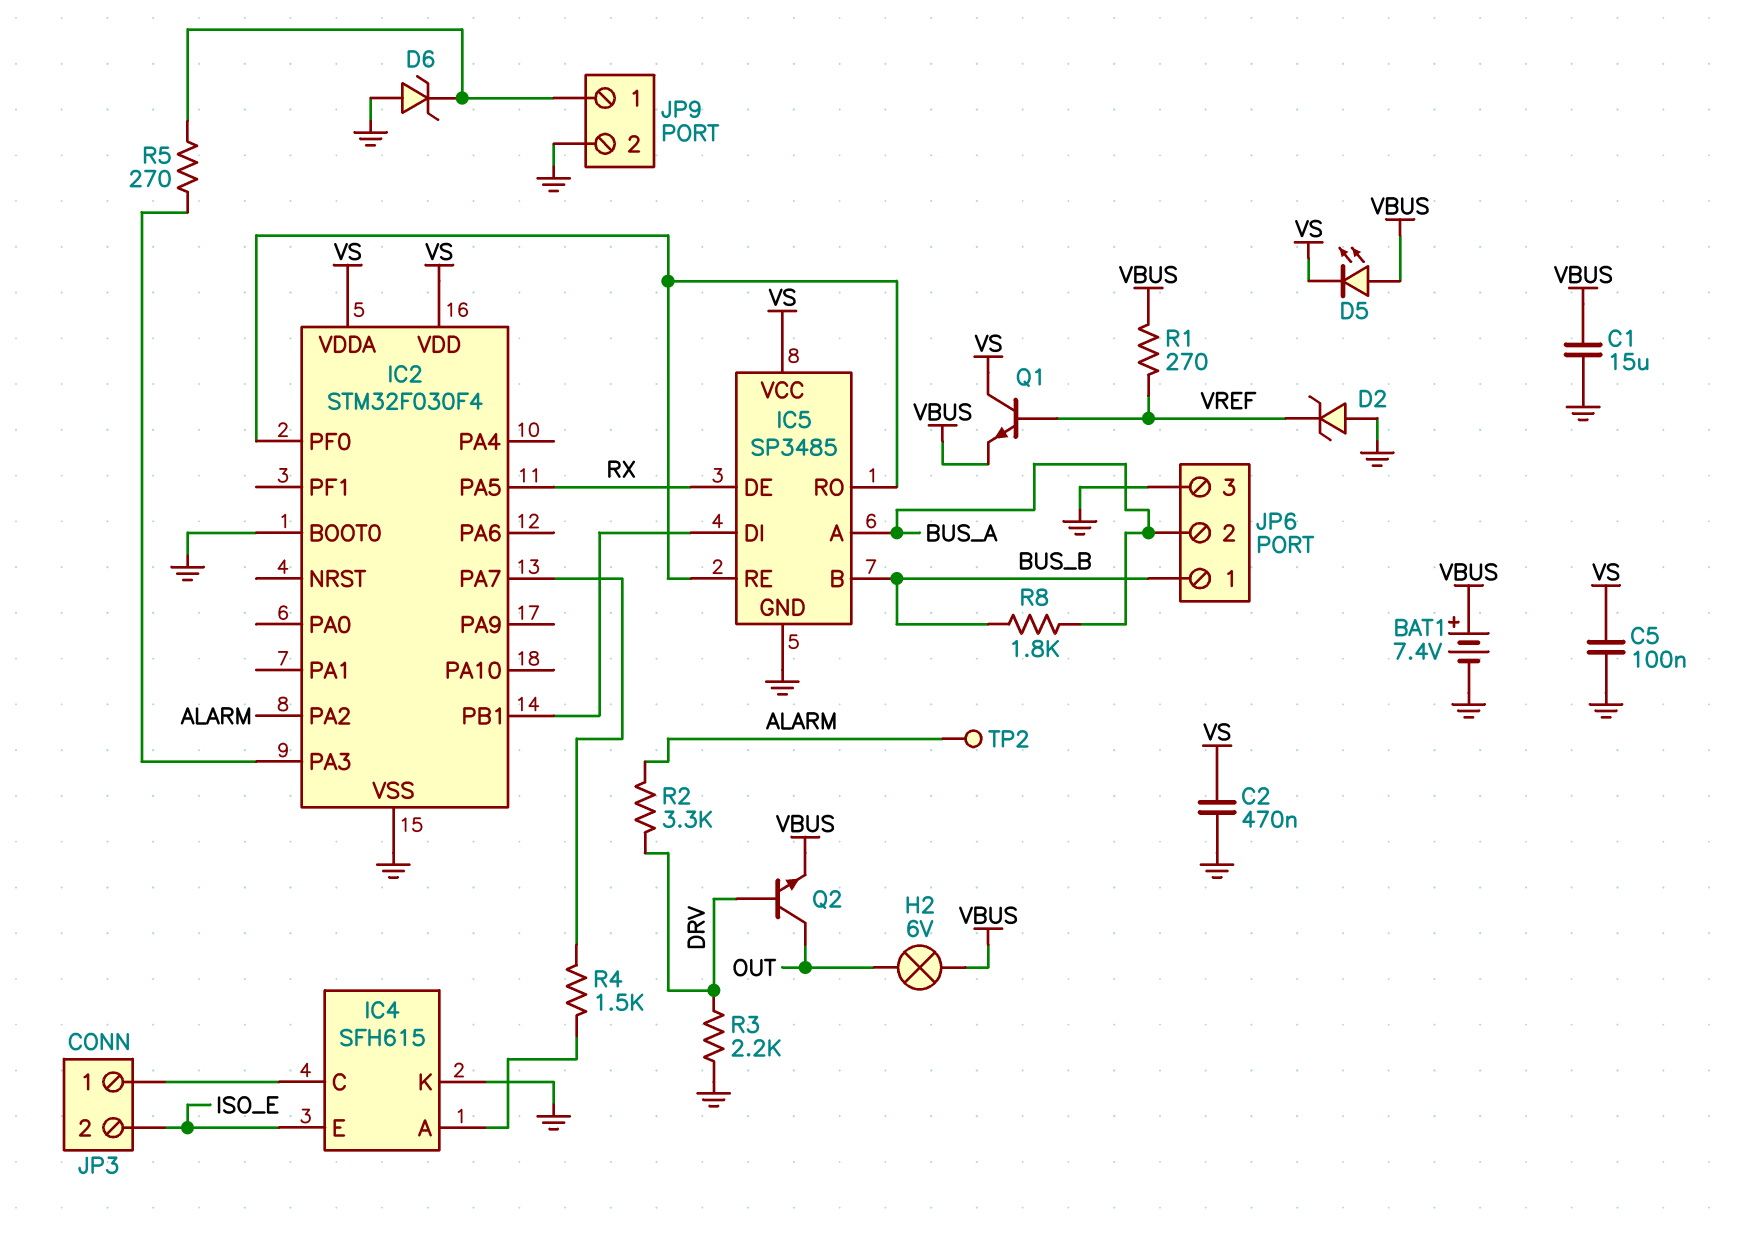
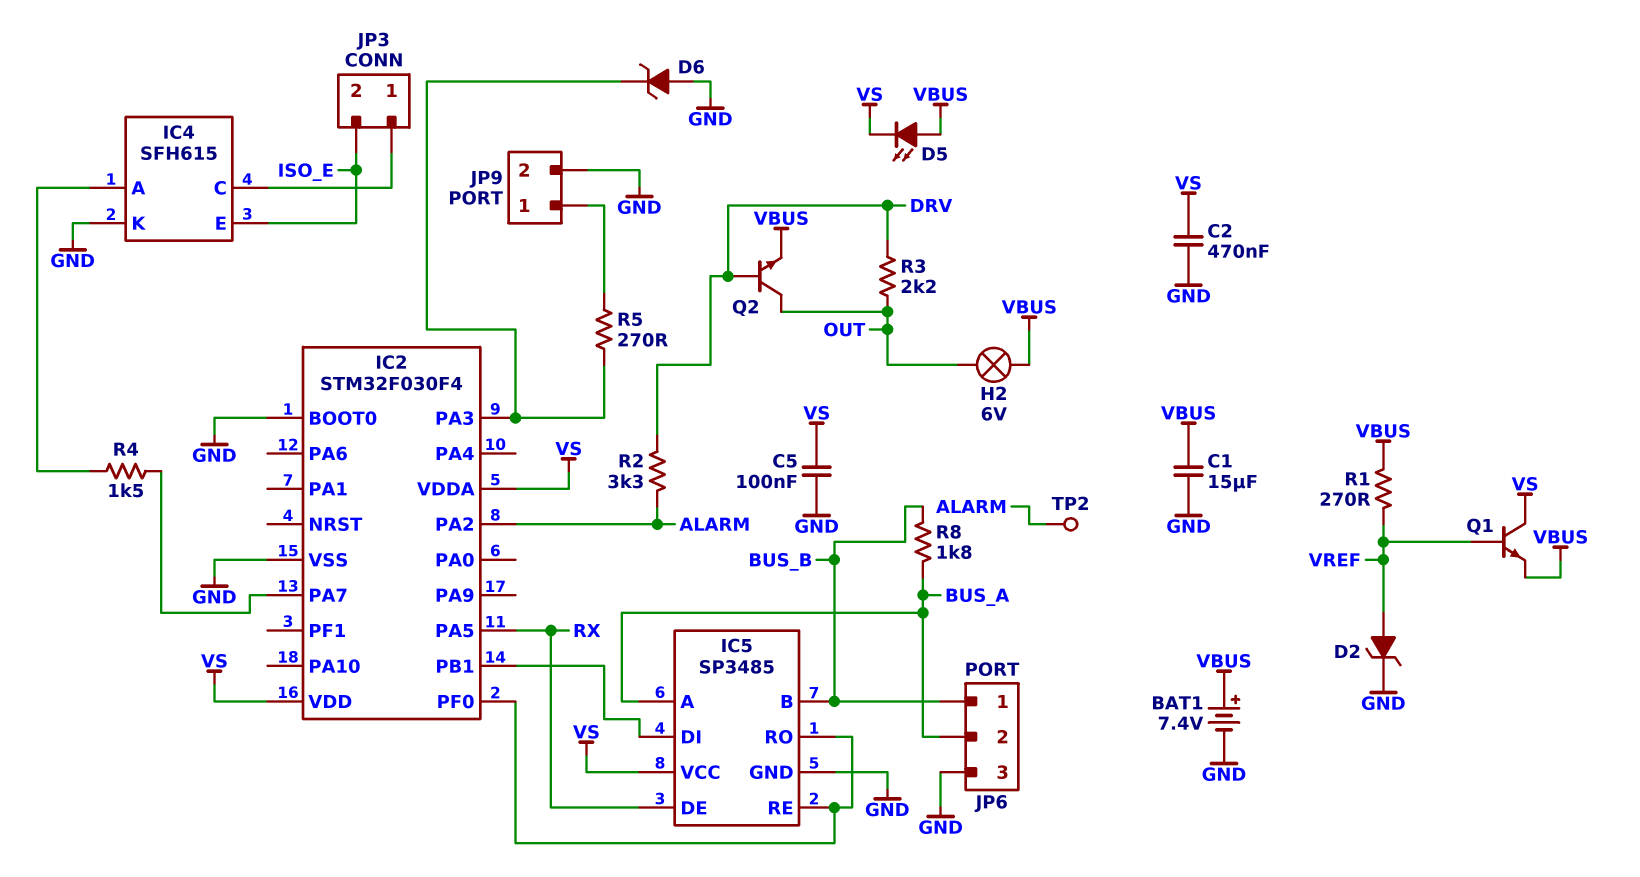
D2: zener (A GND, K VREF) -> zener (A VREF, K GND)
D6: zener (A GND, K JP9/1) -> zener (A GND, K IC2/PA3)
R3: 2.2k (DRV, GND) -> 2.2k (DRV, OUT)

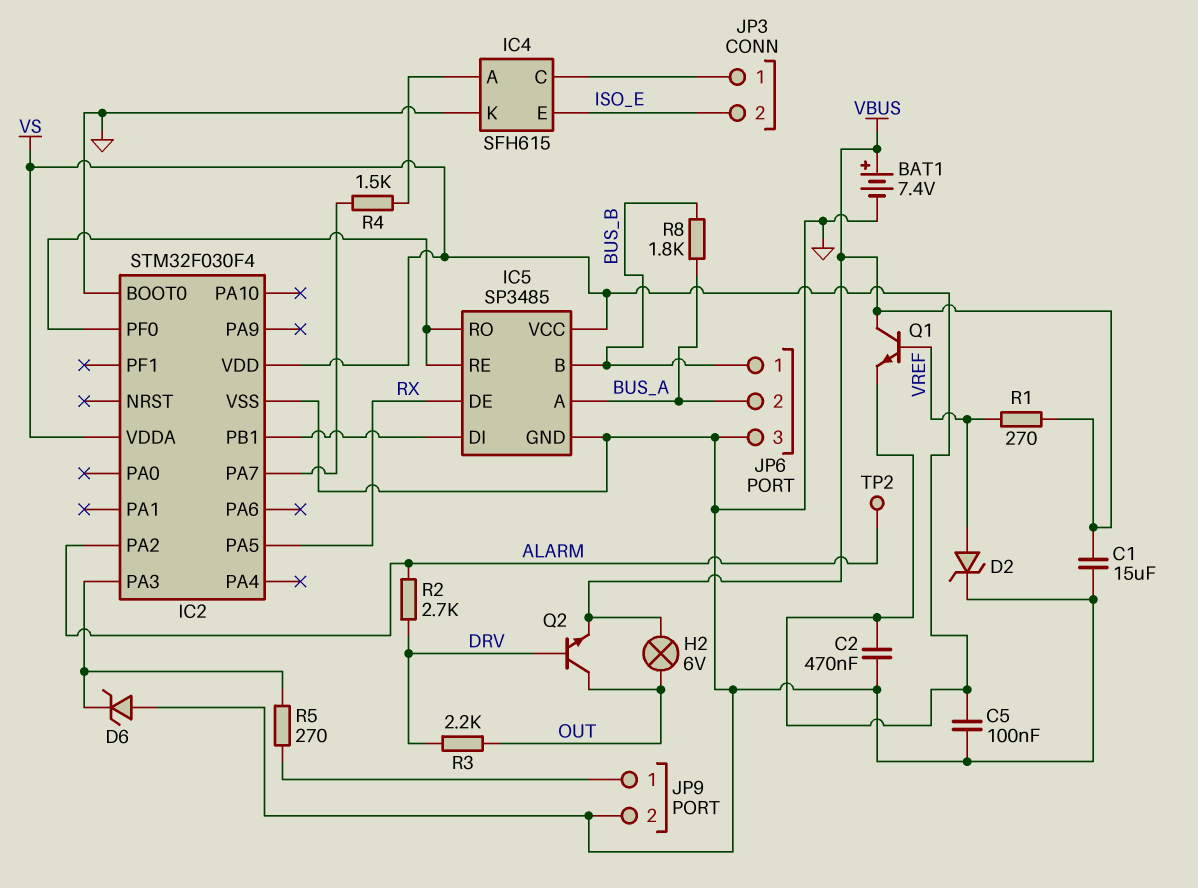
D5: LED (A VBUS, K VS) -> none
Q1: NPN (B VREF, C VS, E VBUS) -> NPN (B VREF, C VBUS, E VS)
R2: 3.3k (ALARM, DRV) -> 2.7k (ALARM, DRV)

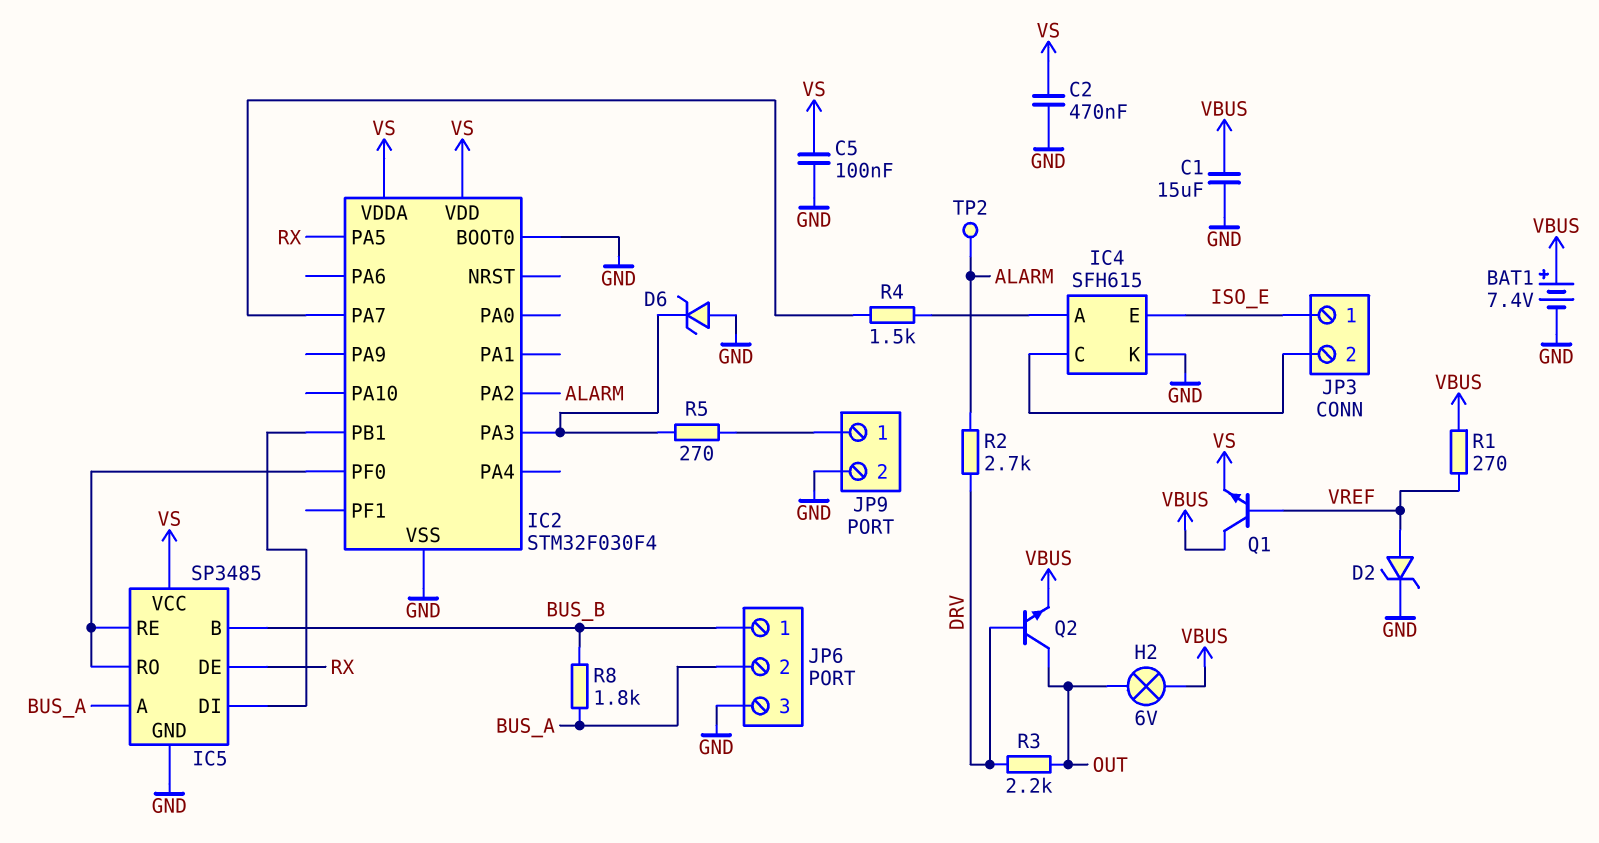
JP3 pin 1: IC4/C -> ISO_E
JP3 pin 2: ISO_E -> IC4/C

